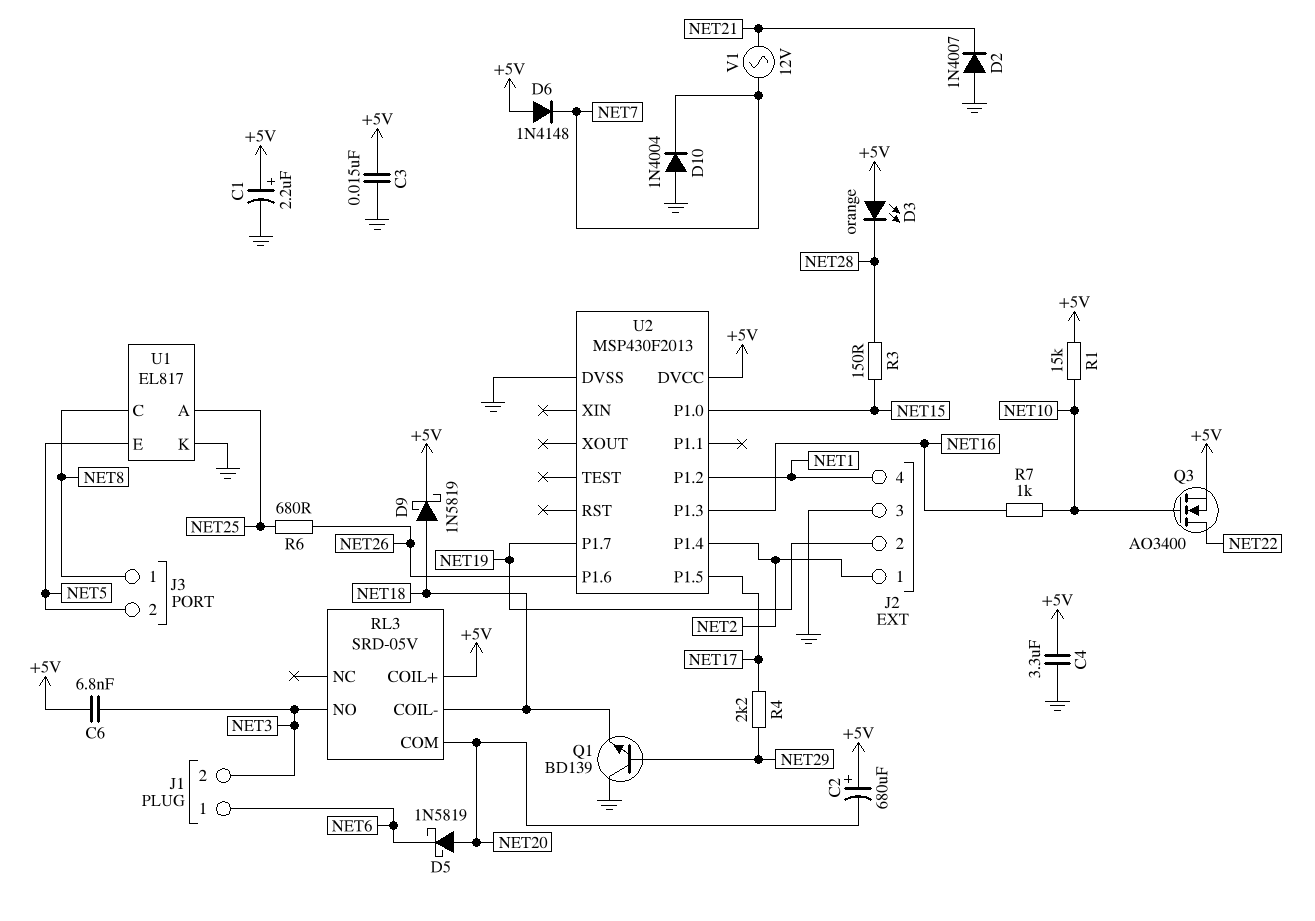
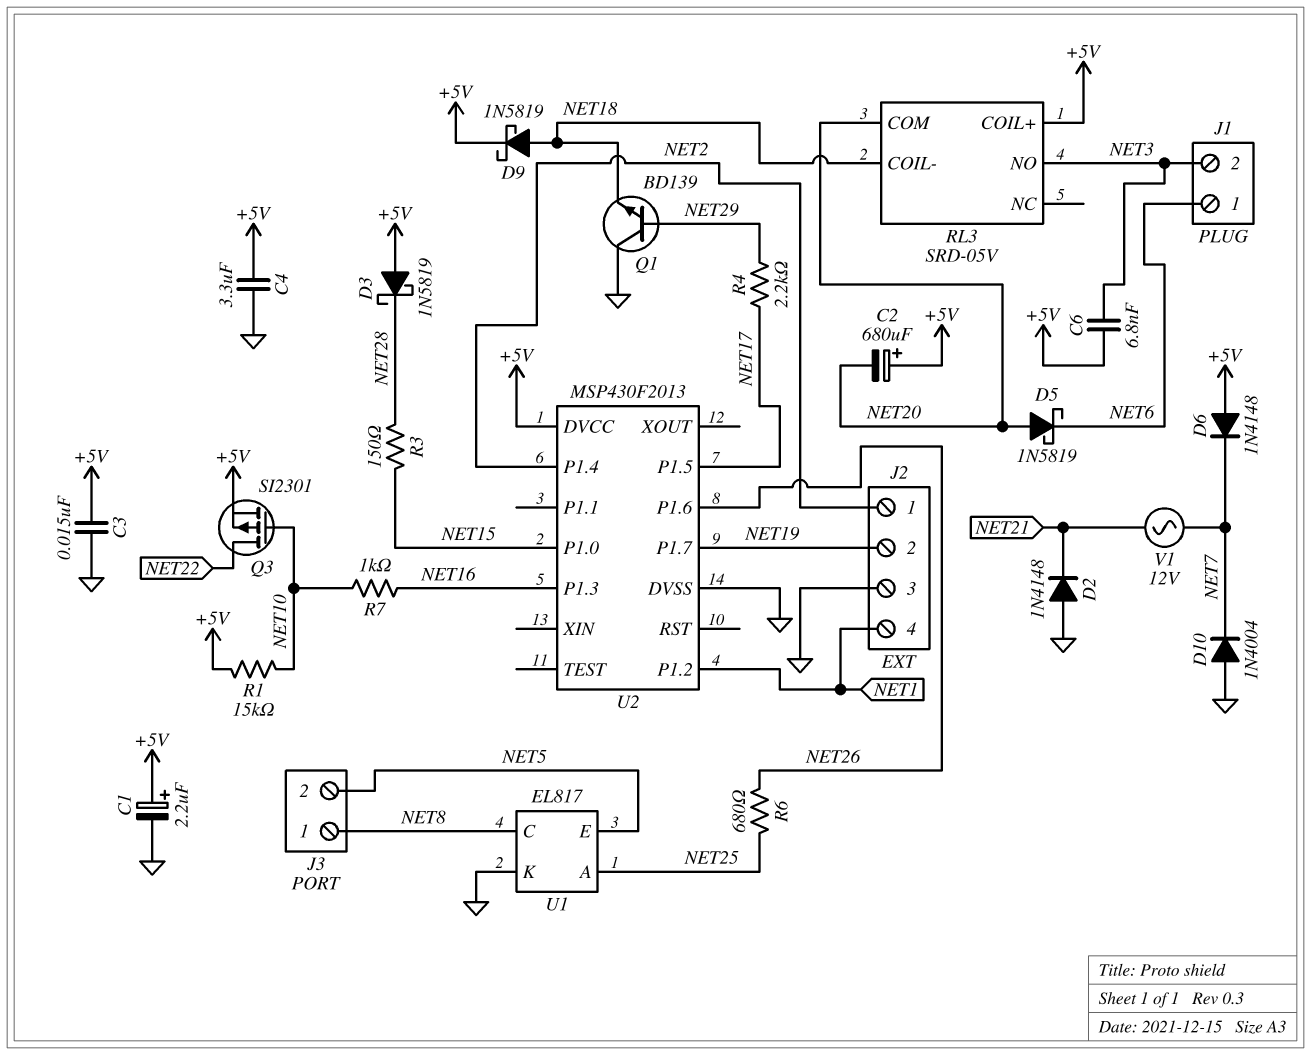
D2: diode 1N4007 (A GND, K NET21) -> diode 1N4148 (A GND, K NET21)
D3: LED orange (A +5V, K NET28) -> schottky 1N5819 (A +5V, K NET28)
Q3: NMOS AO3400 (G NET10, D NET22, S +5V) -> PMOS SI2301 (G NET10, D NET22, S +5V)

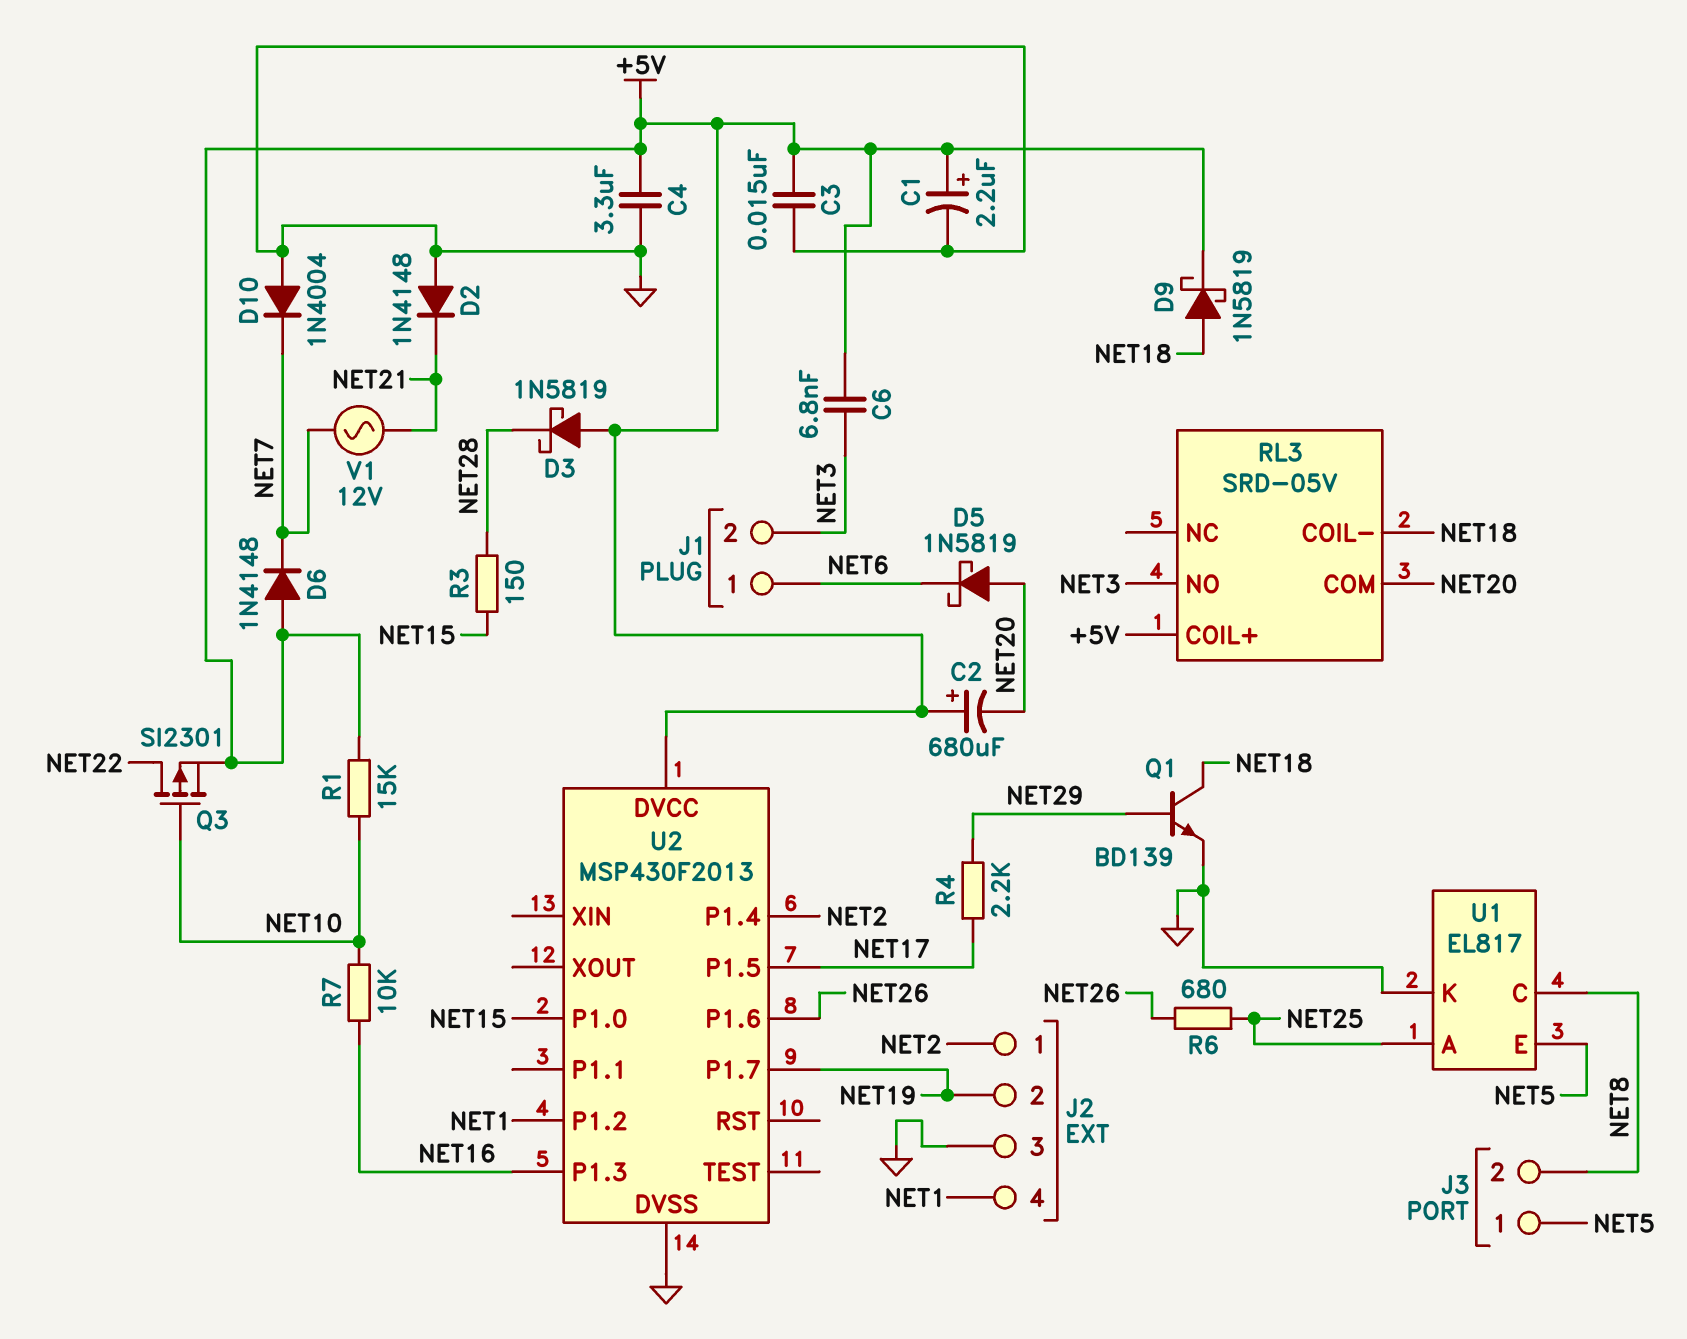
J3 pin 1: NET8 -> NET5
J3 pin 2: NET5 -> NET8
Q1: NPN BD139 (B NET29, C GND, E NET18) -> NPN BD139 (B NET29, C NET18, E GND)
R7: 1k (NET10, NET16) -> 10k (NET10, NET16)

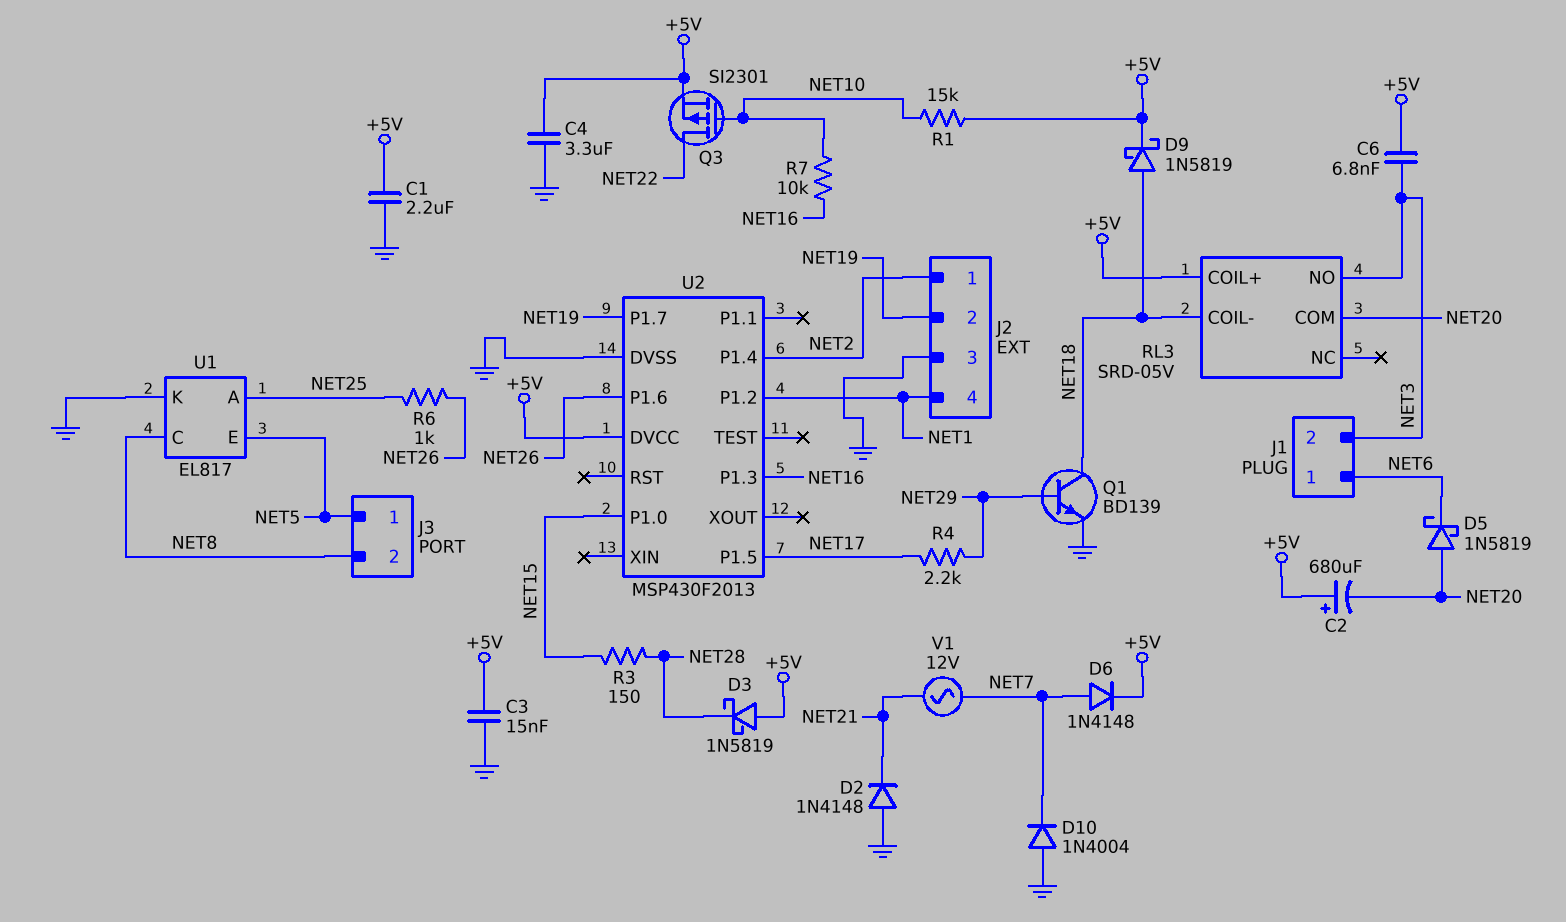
C1: 2.2uF (plus +5V, minus GND) -> 2.2uF (+5V, GND)
D6: diode 1N4148 (A +5V, K NET7) -> diode 1N4148 (A NET7, K +5V)
R6: 680 (NET25, NET26) -> 1k (NET25, NET26)

